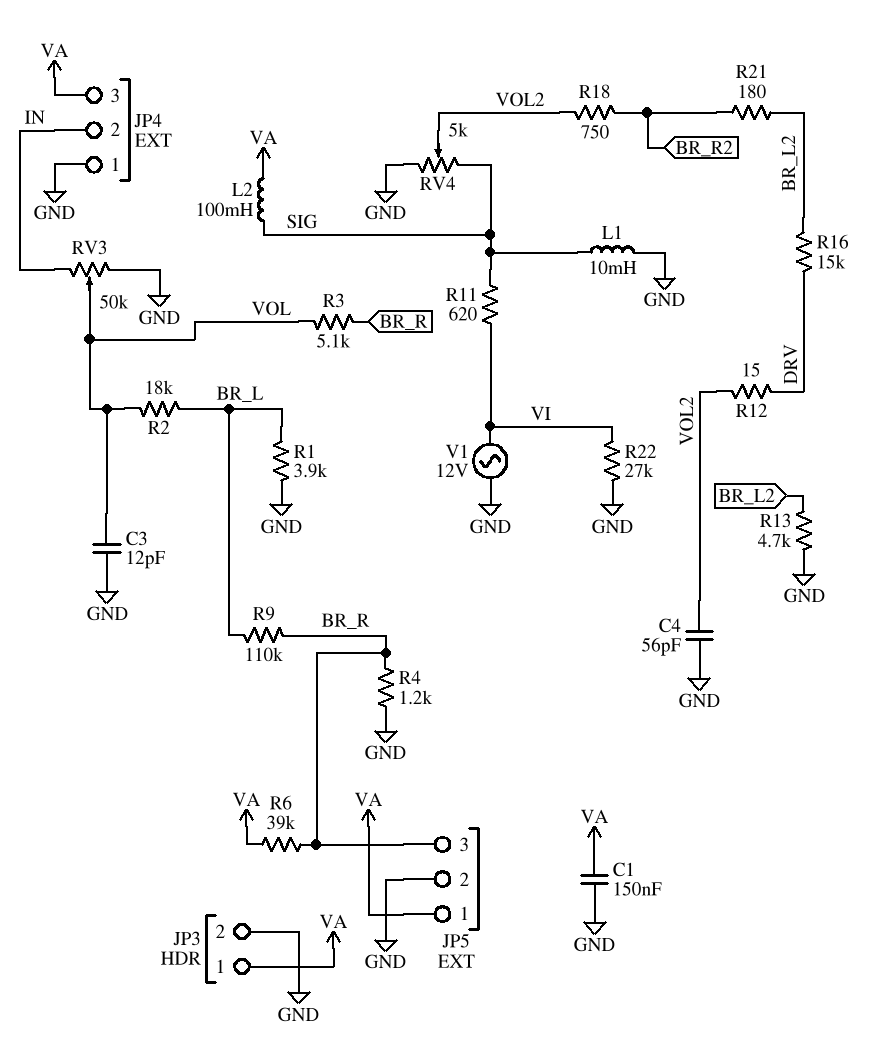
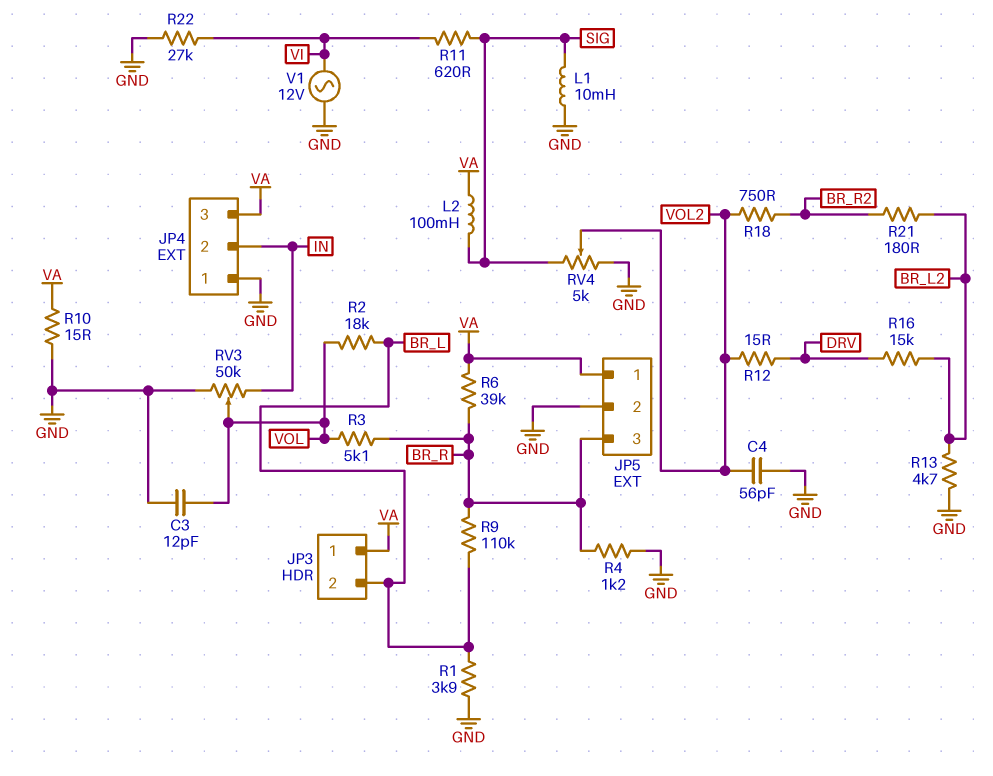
C1: 150nF (GND, VA) -> none
JP3 pin 2: GND -> BR_L
R10: none -> 15 (GND, VA)

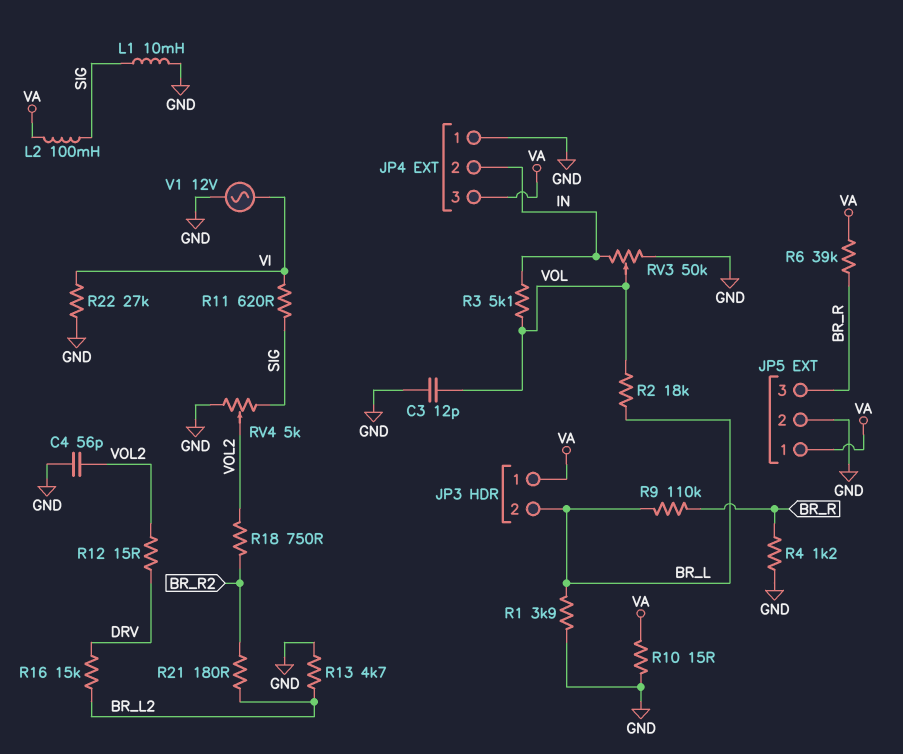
R3: 5.1k (BR_R, VOL) -> 5.1k (IN, VOL)

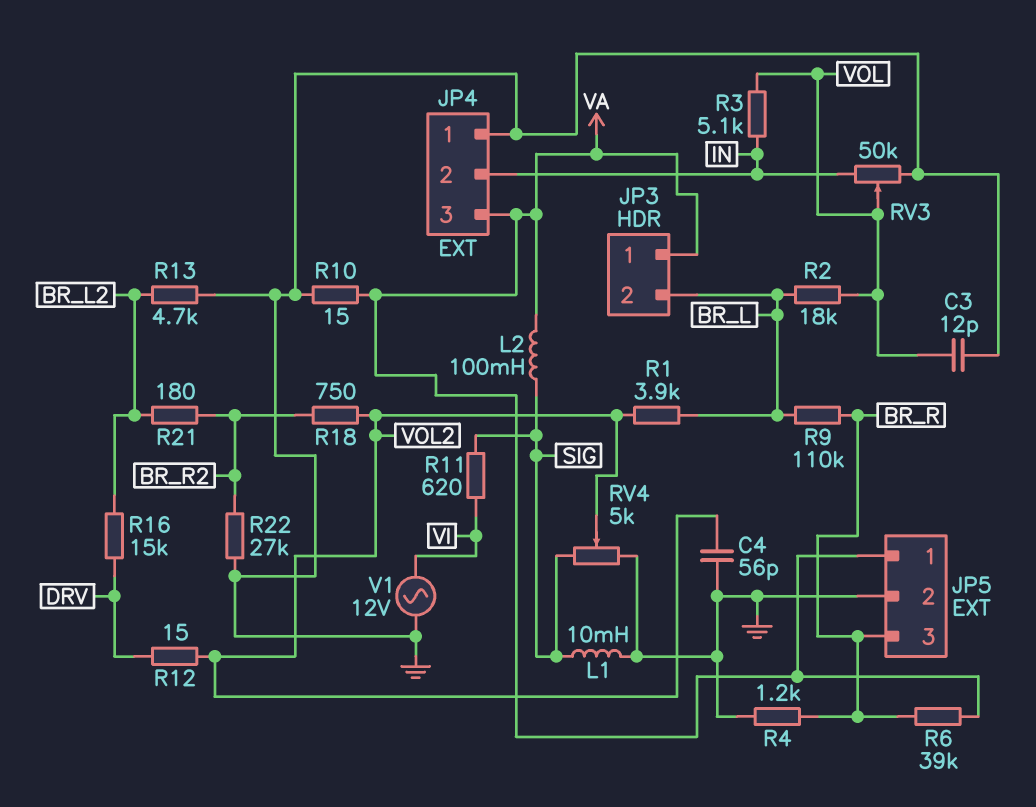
R1: 3.9k (BR_L, GND) -> 3.9k (BR_L, VOL2)
R22: 27k (GND, VI) -> 27k (BR_R2, GND)

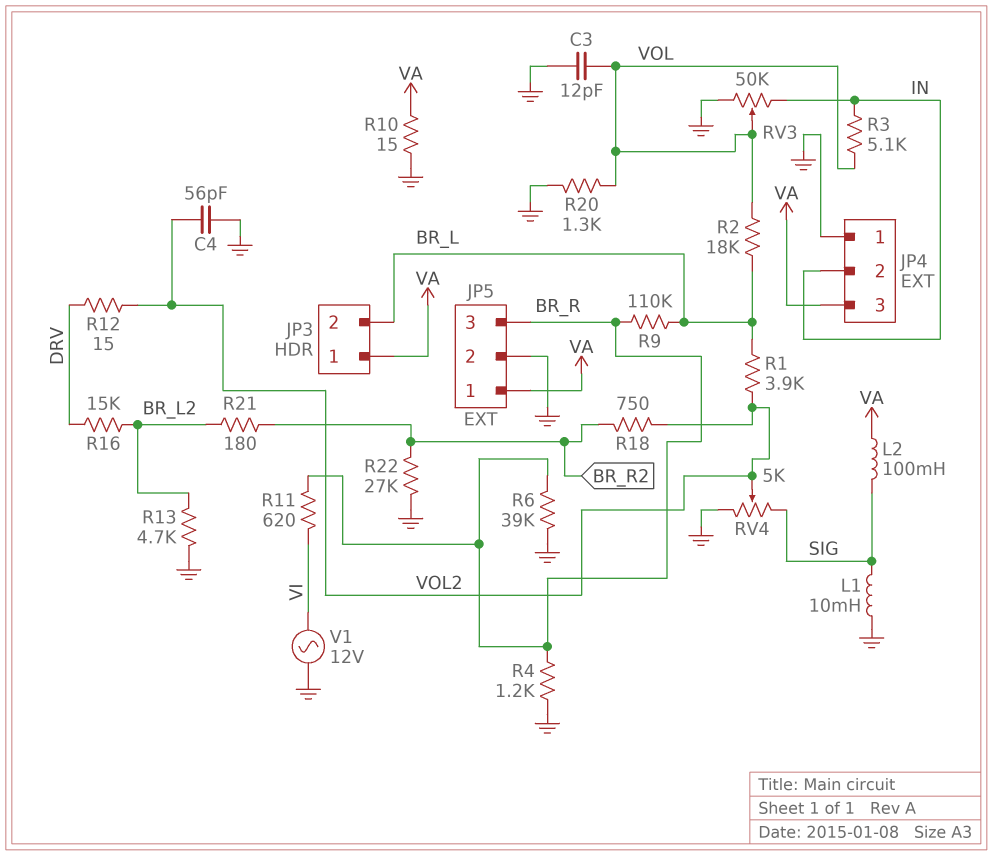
R6: 39k (BR_R, VA) -> 39k (BR_R, GND)
R11: 620 (SIG, VI) -> 620 (BR_R, VI)
R20: none -> 1.3k (GND, VOL)

